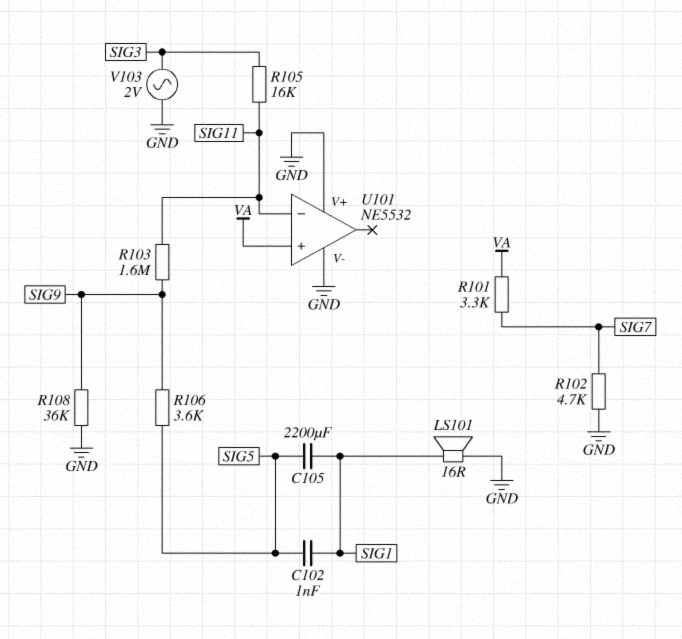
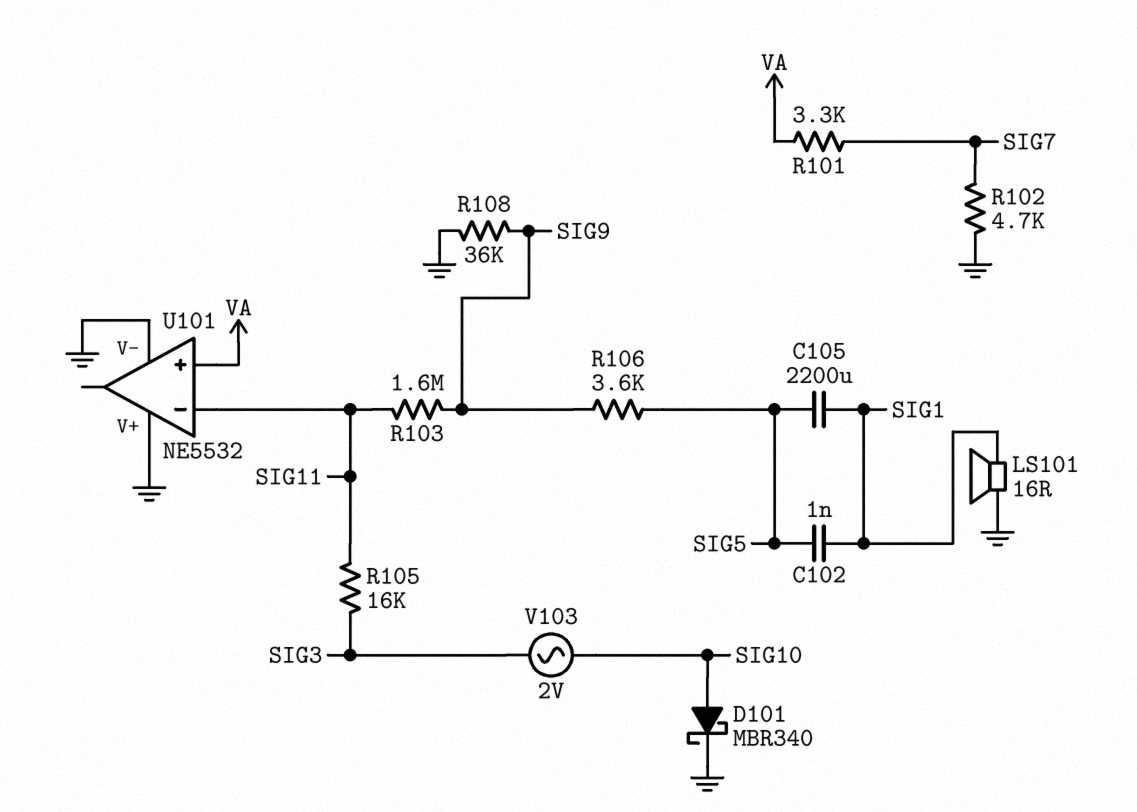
D101: none -> schottky MBR340 (A SIG10, K GND)
V103: AC 2V (GND, SIG3) -> AC 2V (SIG3, SIG10)

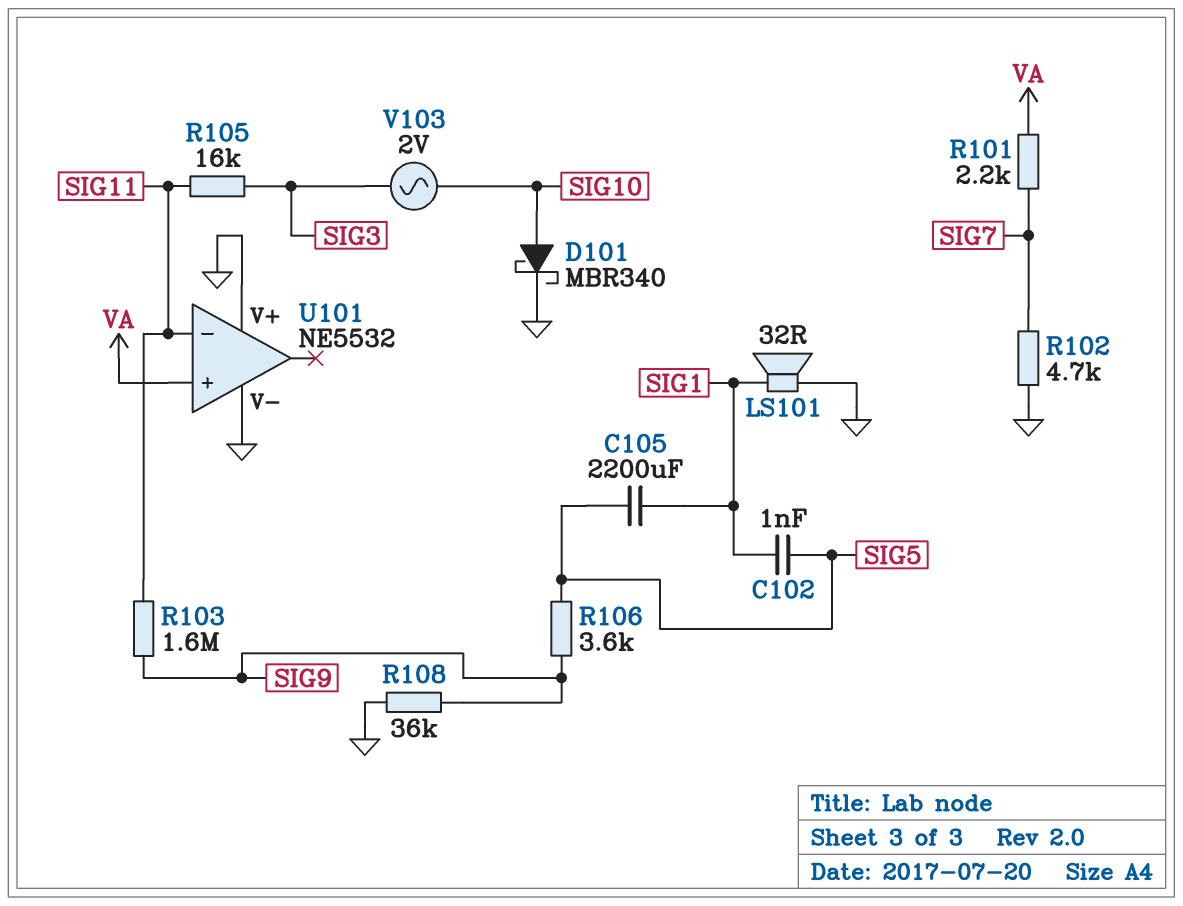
LS101: speaker 16R (GND, SIG1) -> speaker 32R (GND, SIG1)
R101: 3.3k (SIG7, VA) -> 2.2k (SIG7, VA)

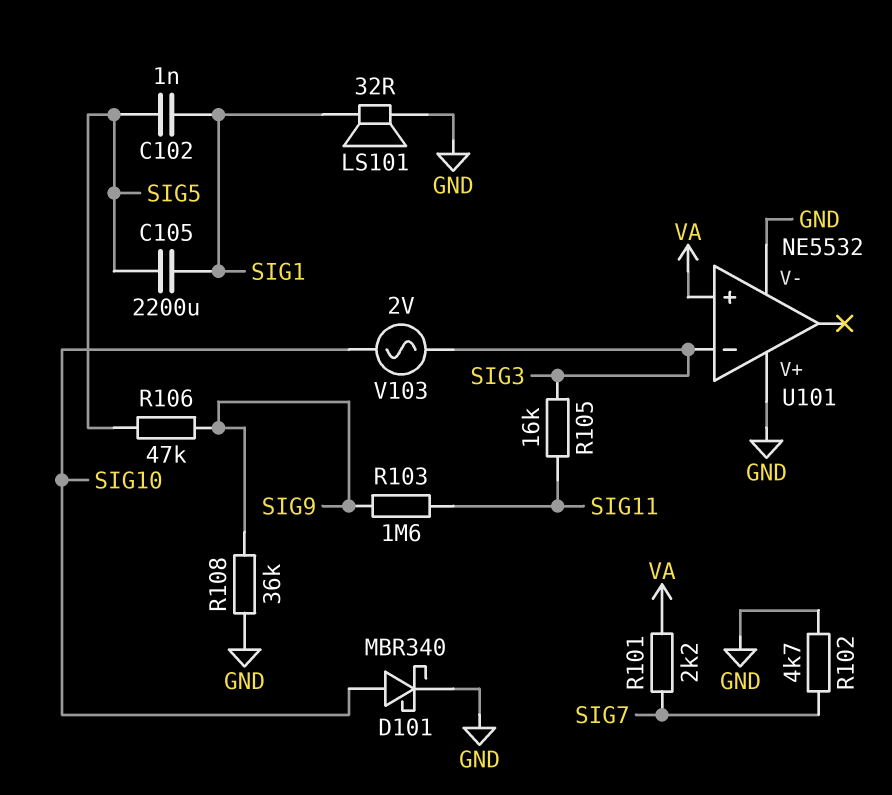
R106: 3.6k (SIG5, SIG9) -> 47k (SIG5, SIG9)
U101 pin in-: SIG11 -> SIG3

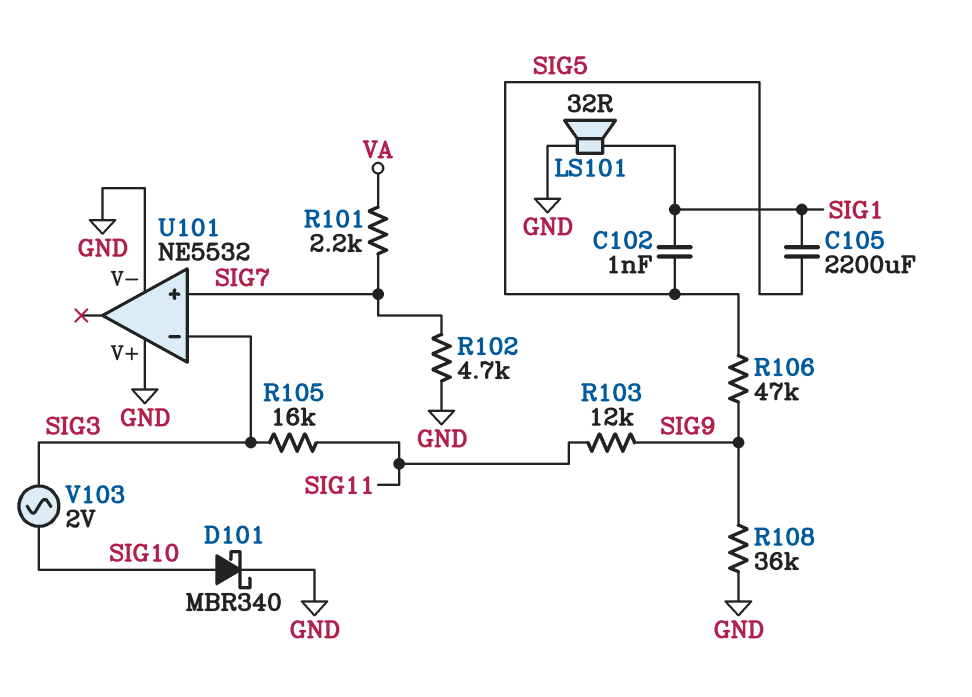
R103: 1.6M (SIG9, SIG11) -> 12k (SIG9, SIG11)
U101 pin in+: VA -> SIG7

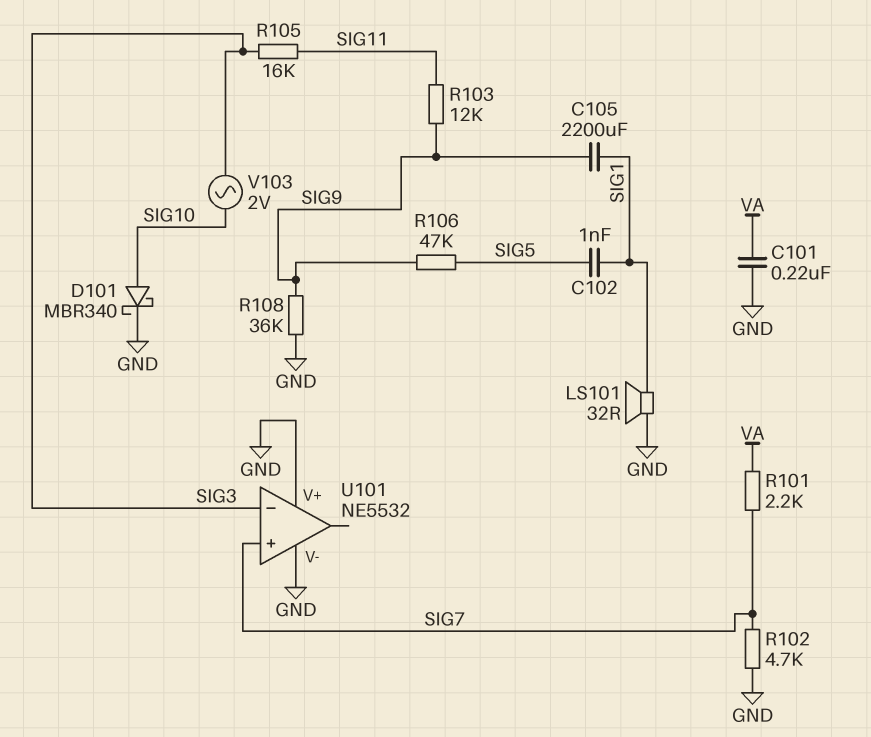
C101: none -> 220nF (GND, VA)
C105: 2200uF (SIG1, SIG5) -> 2200uF (SIG1, SIG9)

